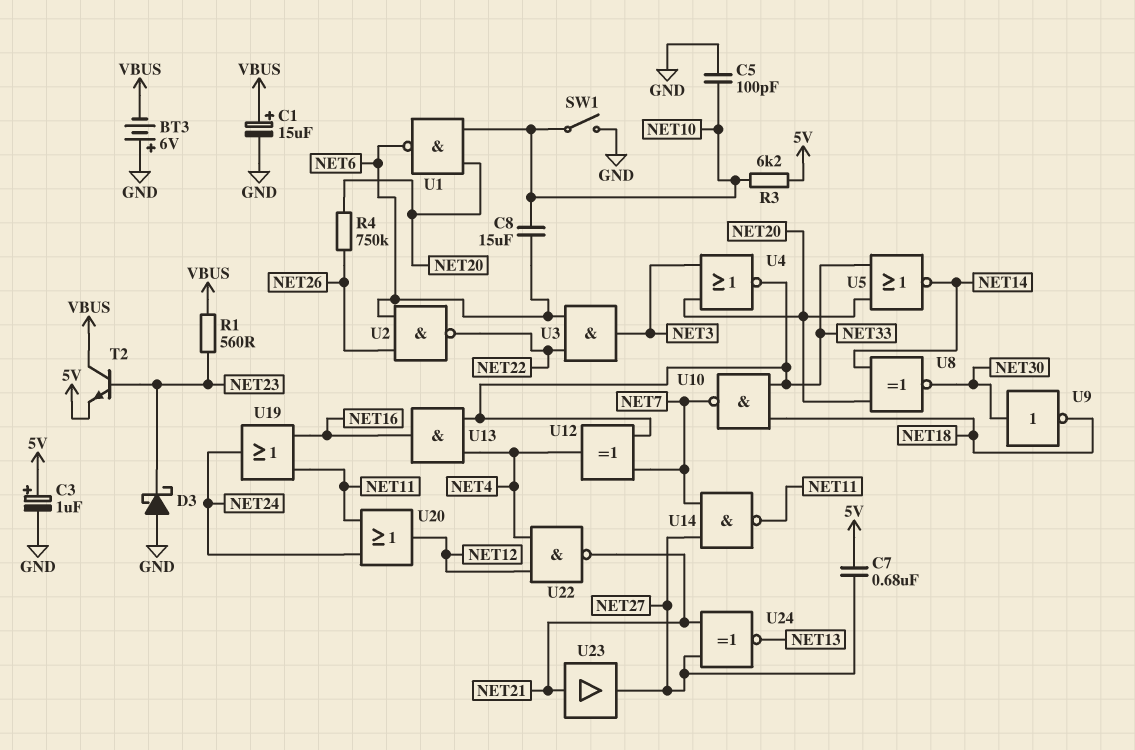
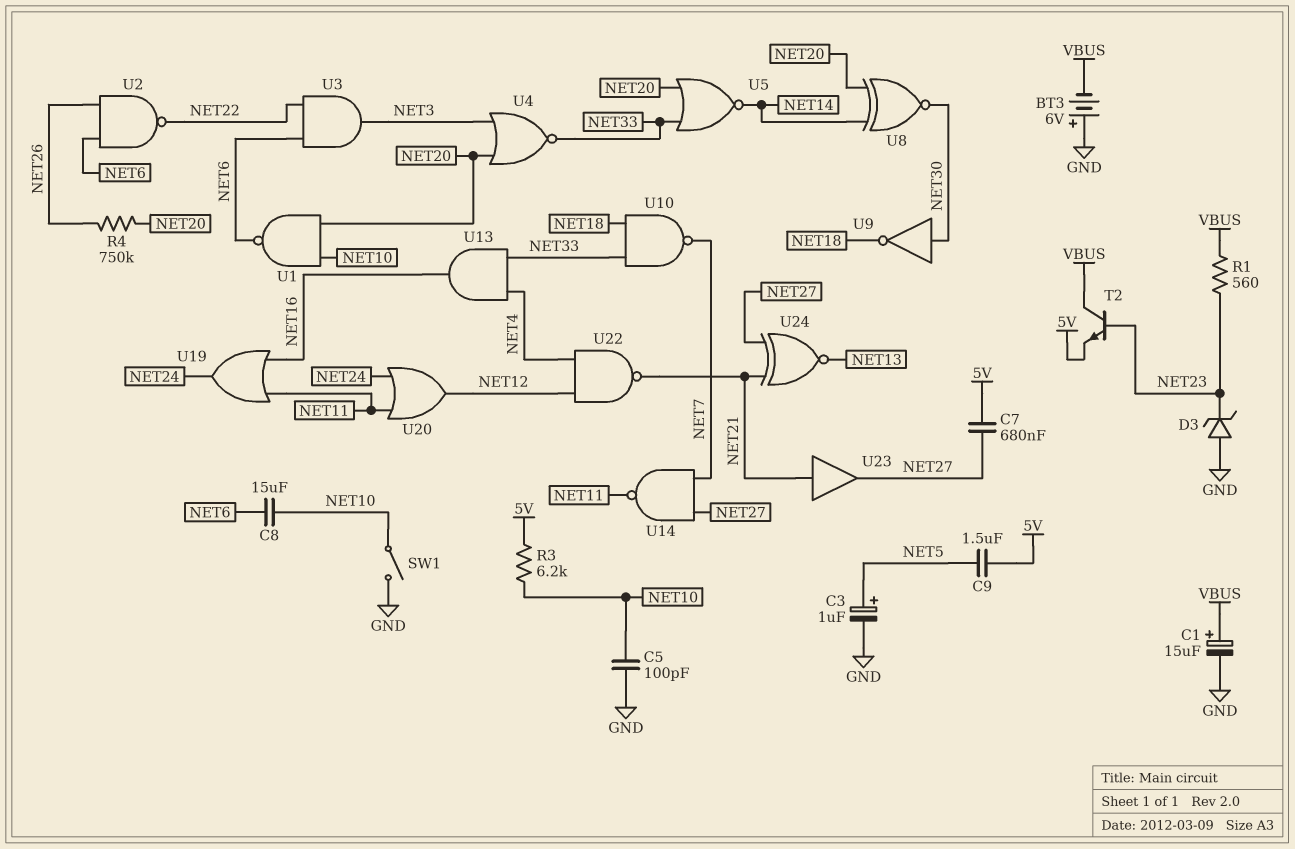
C3: 1uF (plus 5V, minus GND) -> 1uF (plus NET5, minus GND)
C9: none -> 1.5uF (5V, NET5)
D3: schottky (A GND, K NET23) -> zener (A GND, K NET23)
U12: XOR (in NET7, in NET33, out NET4) -> none

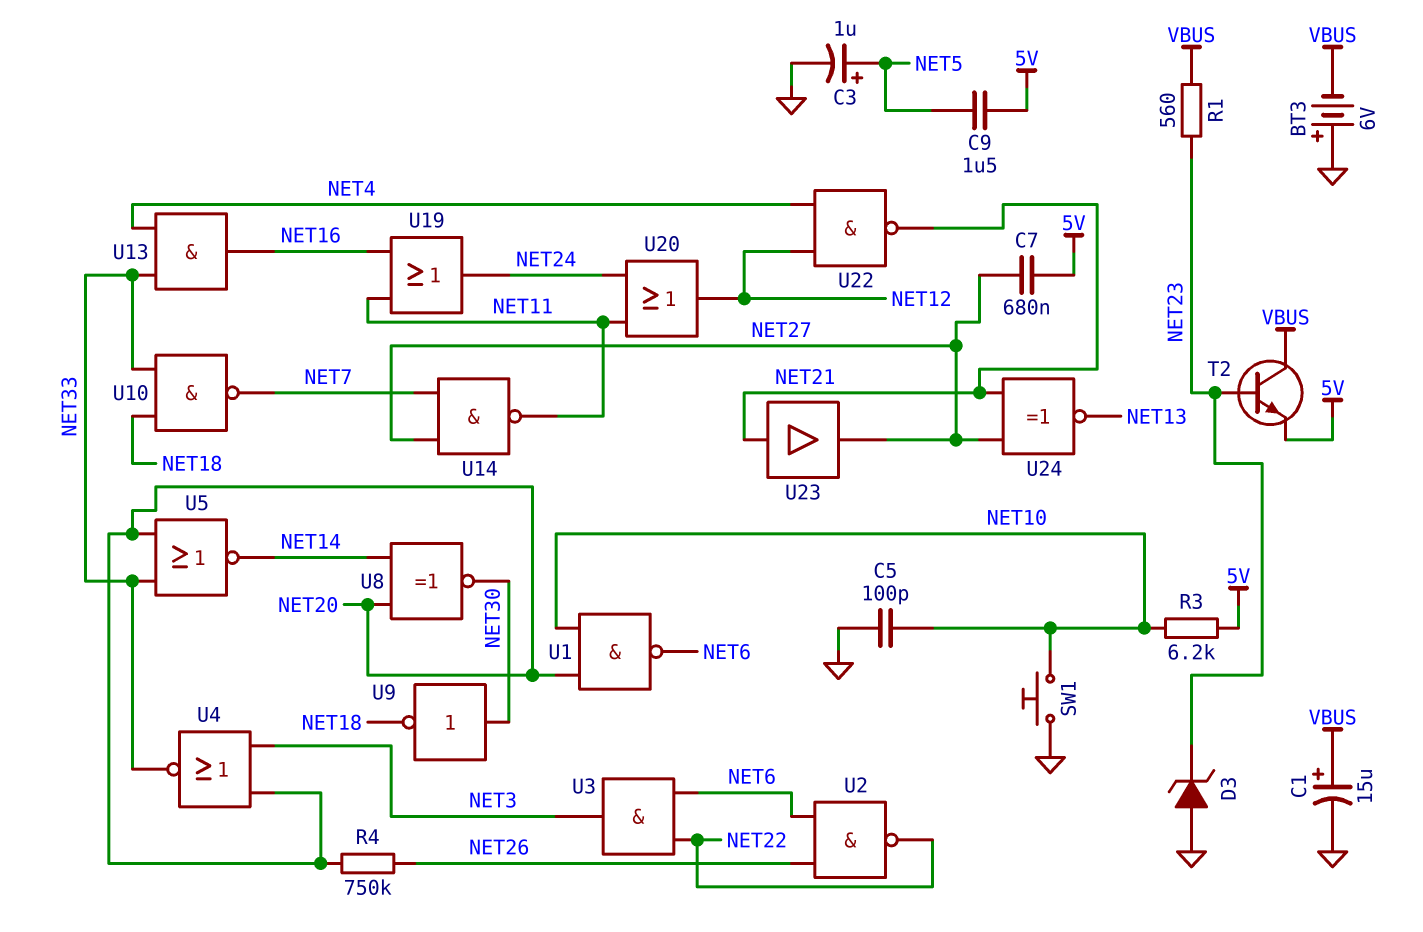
C8: 15uF (NET6, NET10) -> none
SW1: switch (GND, NET10) -> button (GND, NET10)

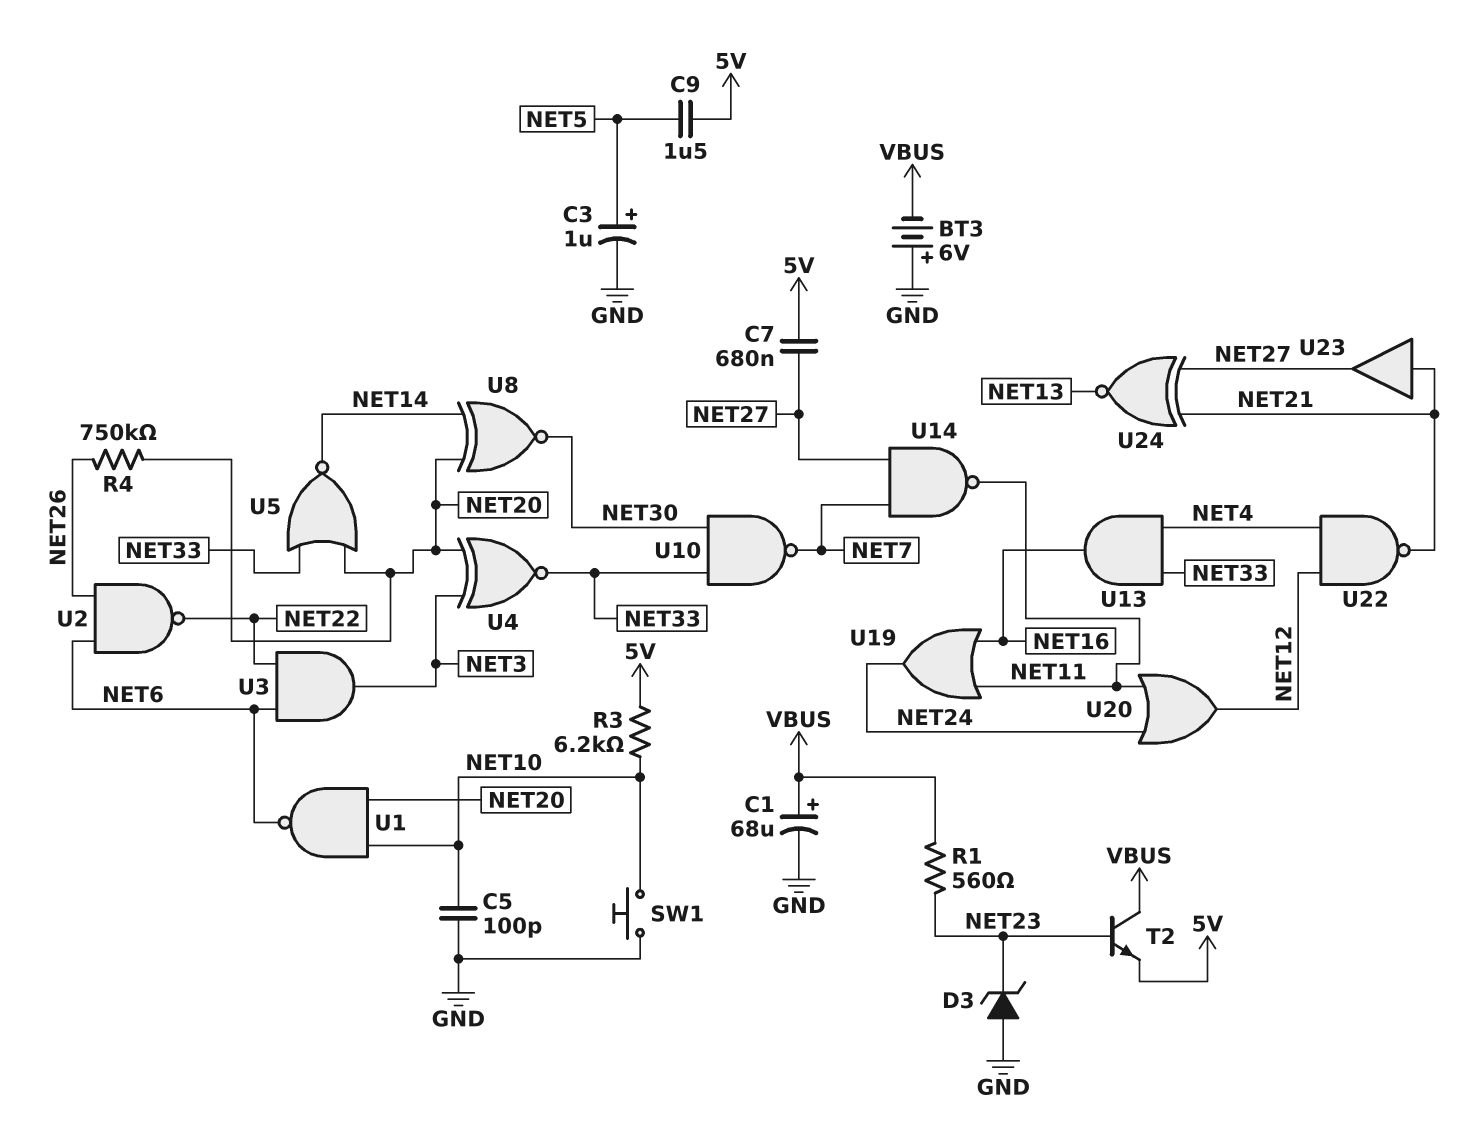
C1: 15uF (plus VBUS, minus GND) -> 68uF (plus VBUS, minus GND)
U4: NOR (in NET3, in NET20, out NET33) -> XNOR (in NET3, in NET20, out NET33)
U9: NOT (in NET30, out NET18) -> none
U10: NAND (in NET18, in NET33, out NET7) -> NAND (in NET30, in NET33, out NET7)

